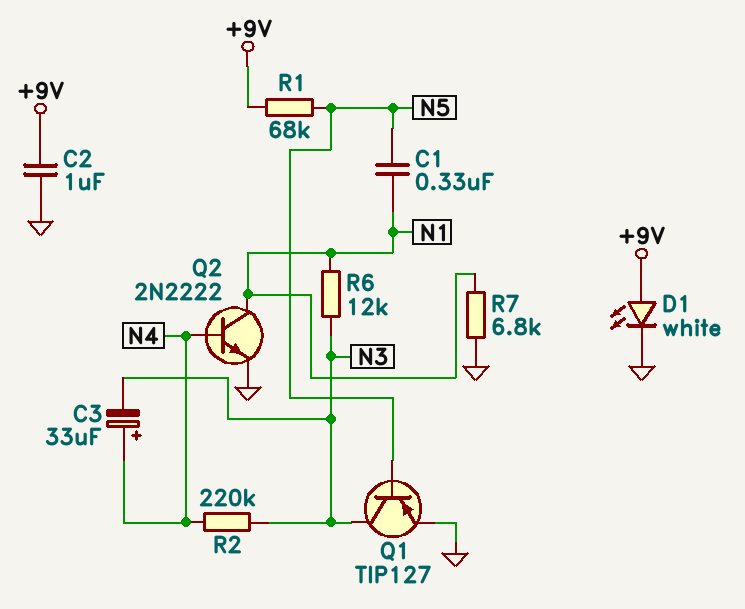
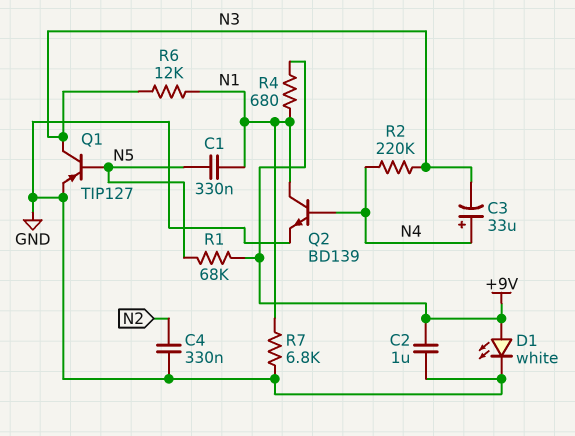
C4: none -> 330nF (GND, N2)
Q2: NPN 2N2222 (B N4, C N1, E GND) -> NPN BD139 (B N4, C N1, E GND)
R4: none -> 680 (+9V, N1)

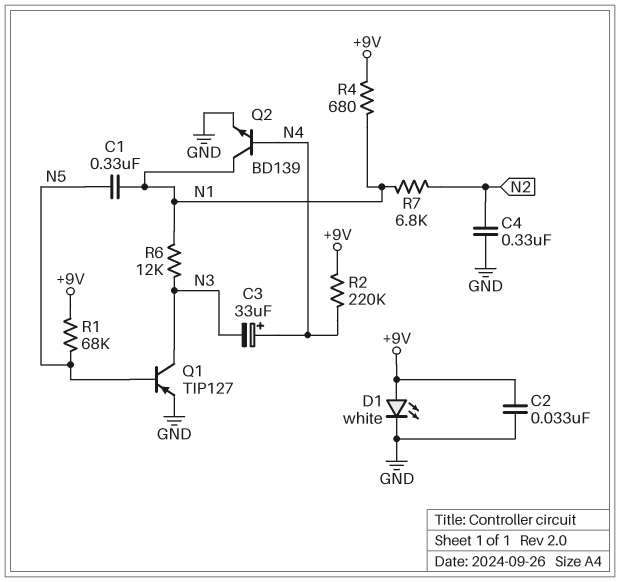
C2: 1uF (+9V, GND) -> 33nF (+9V, GND)
R2: 220k (N3, N4) -> 220k (+9V, N4)
R7: 6.8k (GND, N1) -> 6.8k (N1, N2)

